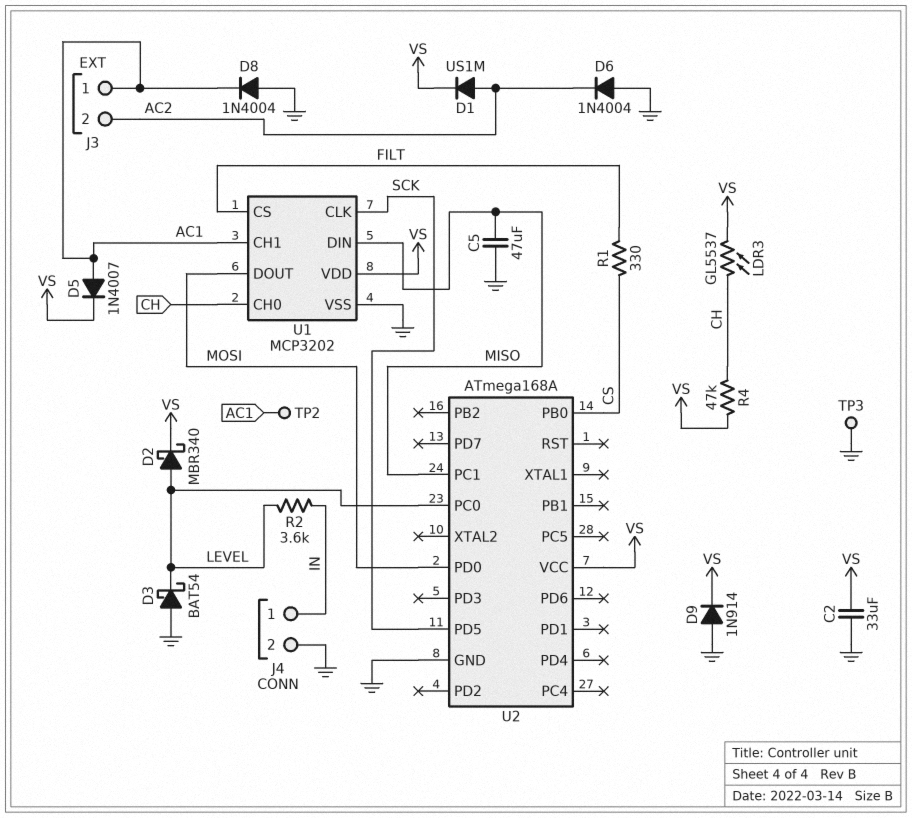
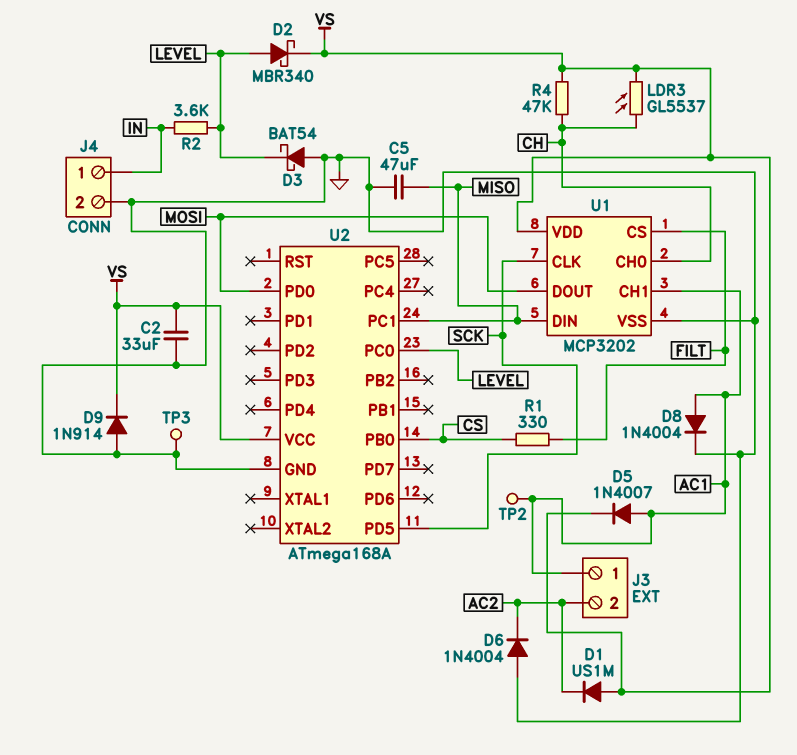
D1: diode US1M (A AC2, K VS) -> diode US1M (A VS, K AC2)
D8: diode 1N4004 (A GND, K AC1) -> diode 1N4004 (A AC1, K GND)

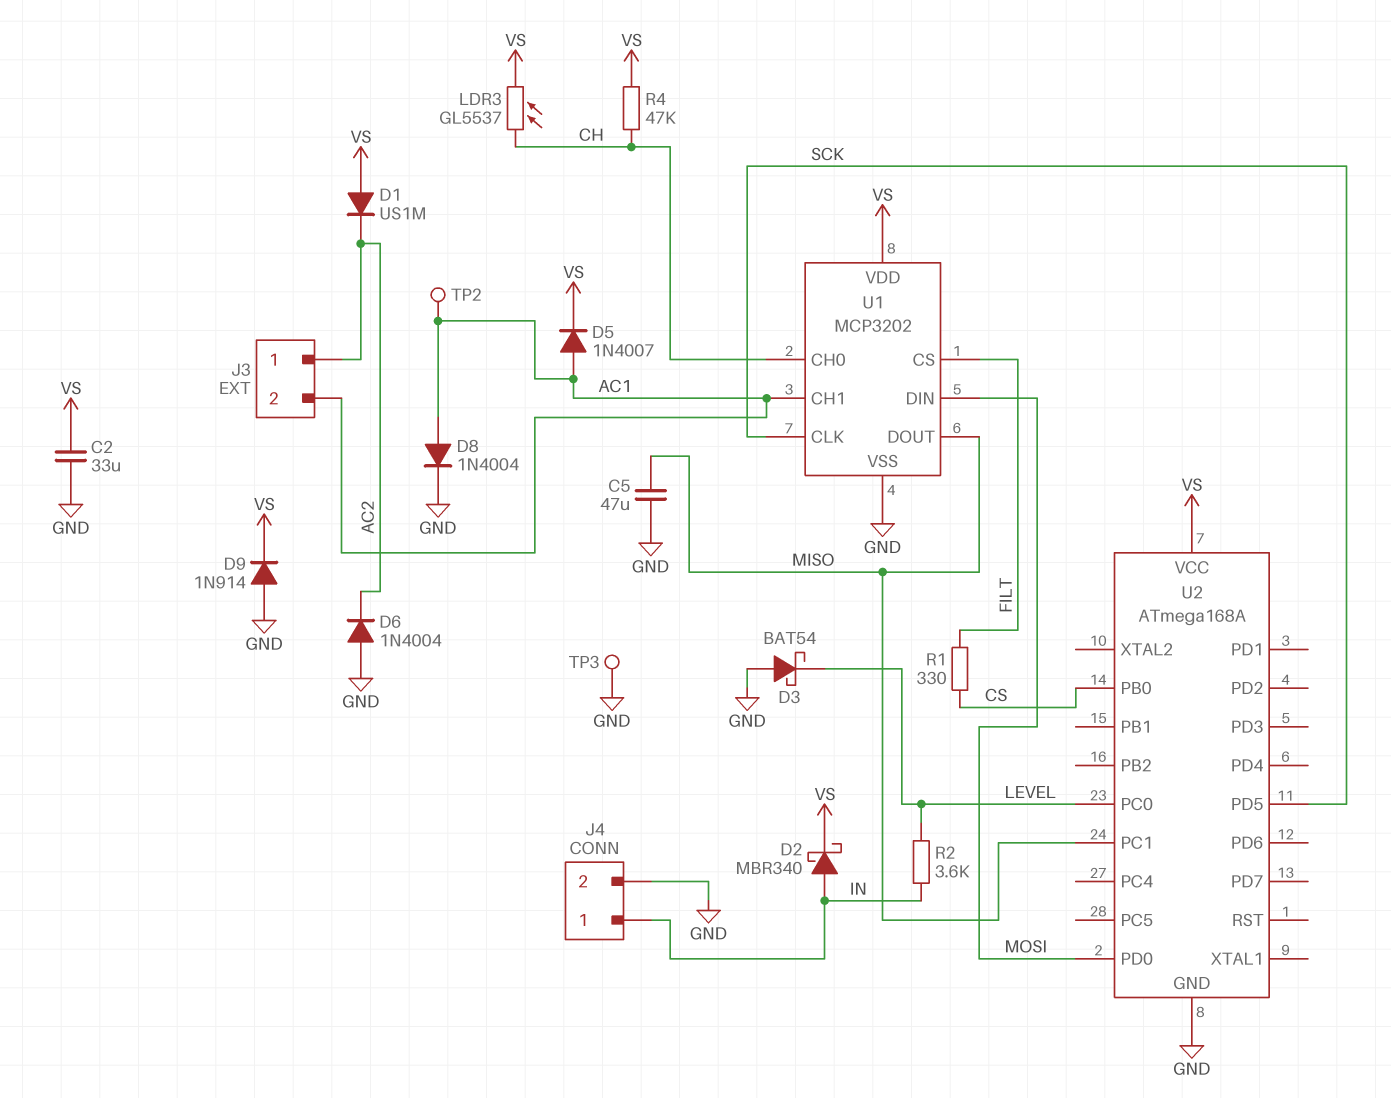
D2: schottky MBR340 (A LEVEL, K VS) -> schottky MBR340 (A IN, K VS)
J3 pin 1: AC1 -> AC2
J3 pin 2: AC2 -> AC1
U1 pin DIN: MISO -> MOSI
U1 pin DOUT: MOSI -> MISO

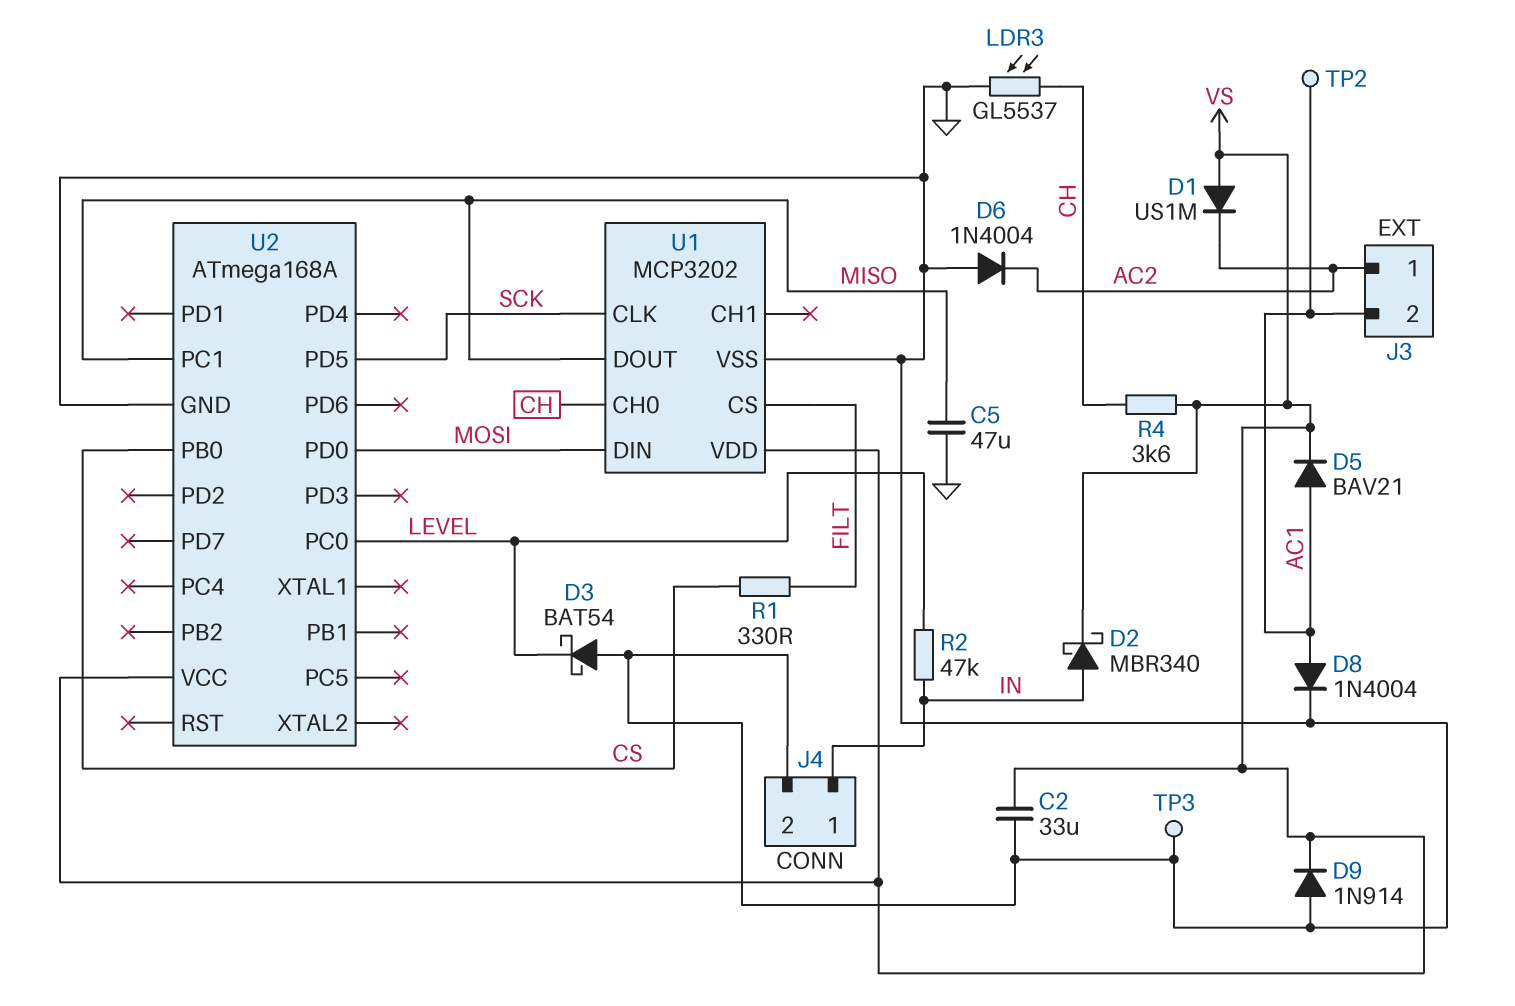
D5: diode 1N4007 (A AC1, K VS) -> diode BAV21 (A AC1, K VS)
LDR3: GL5537 (CH, VS) -> GL5537 (CH, GND)
R2: 3.6k (IN, LEVEL) -> 47k (IN, LEVEL)
R4: 47k (CH, VS) -> 3.6k (CH, VS)
U1 pin CH1: AC1 -> none

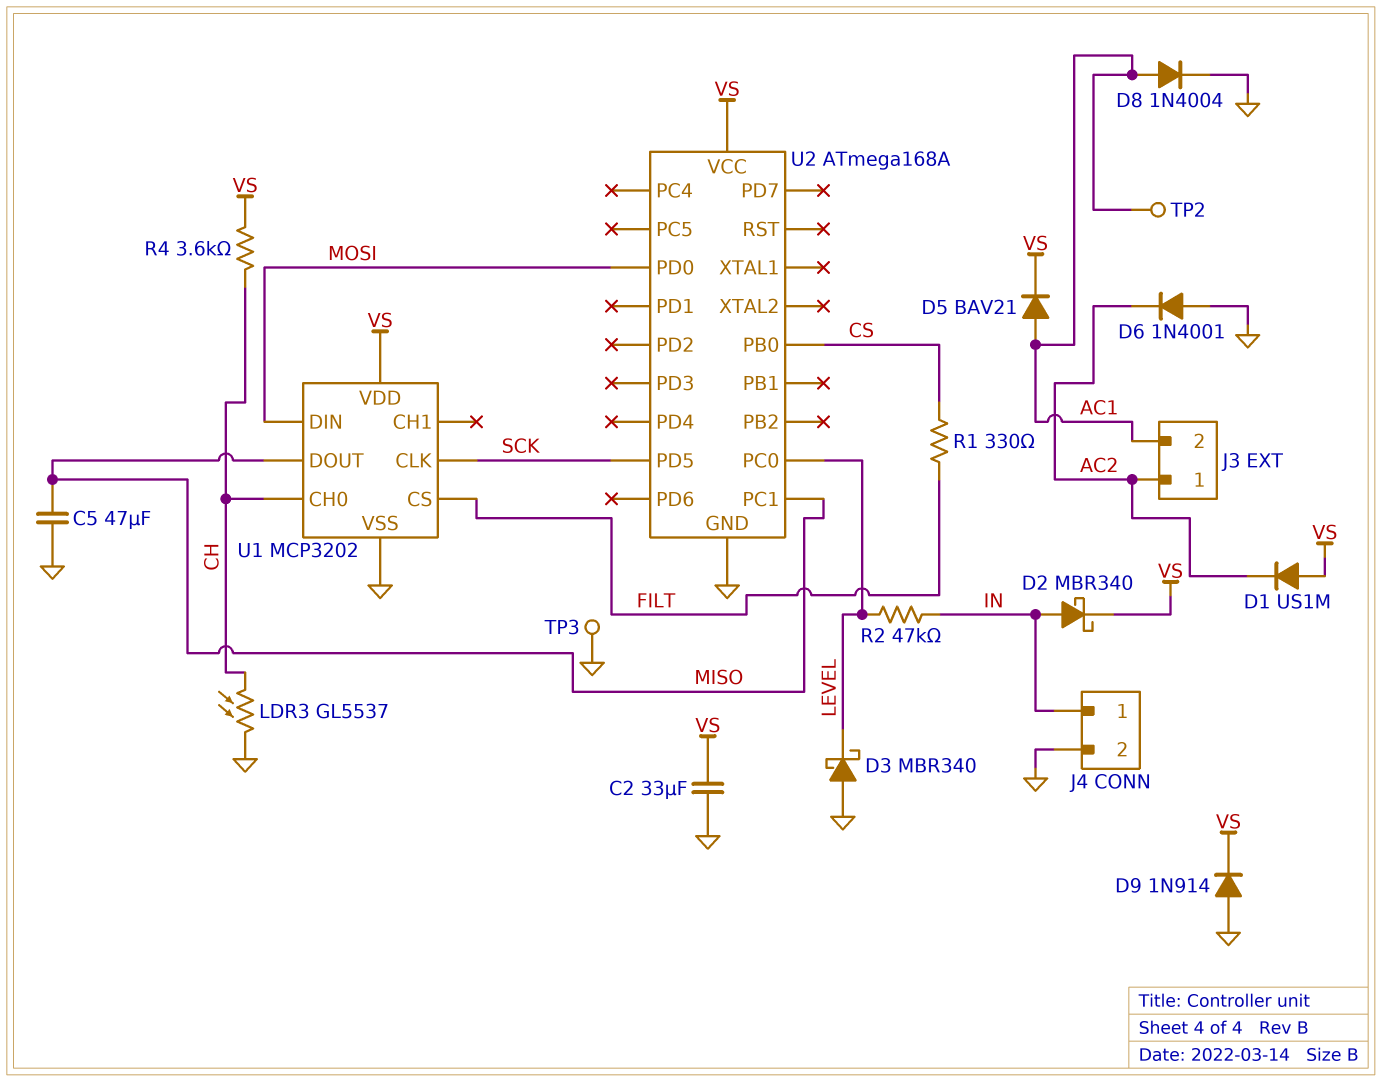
D3: schottky BAT54 (A GND, K LEVEL) -> schottky MBR340 (A GND, K LEVEL)
D6: diode 1N4004 (A GND, K AC2) -> diode 1N4001 (A GND, K AC2)

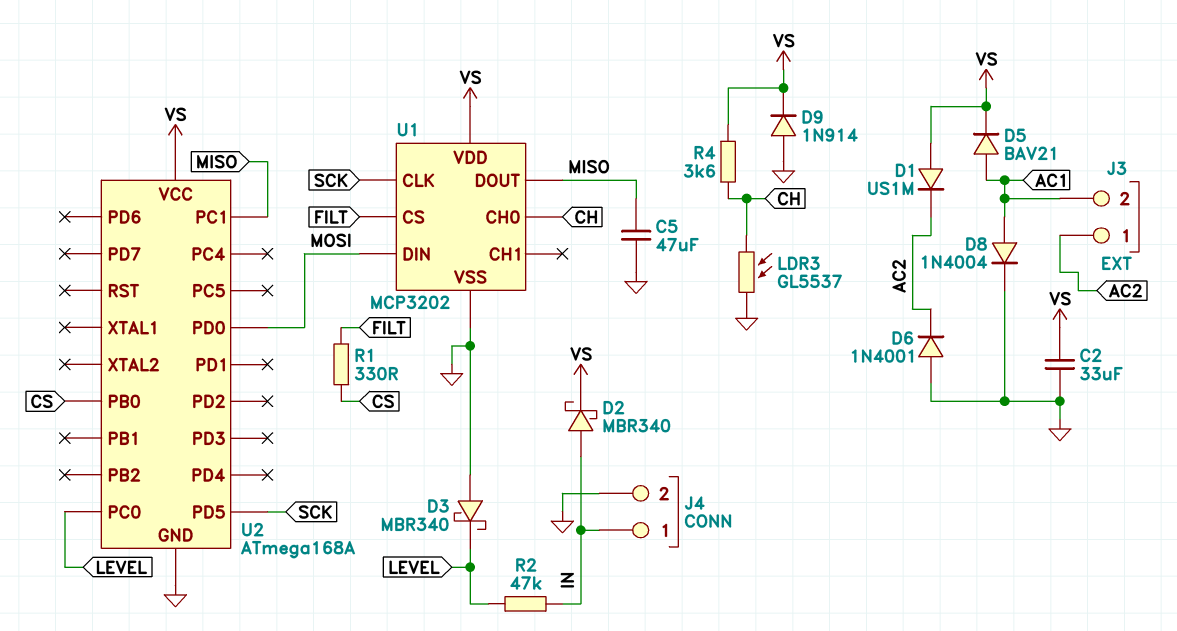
TP2: test point (AC1) -> none
TP3: test point (GND) -> none

